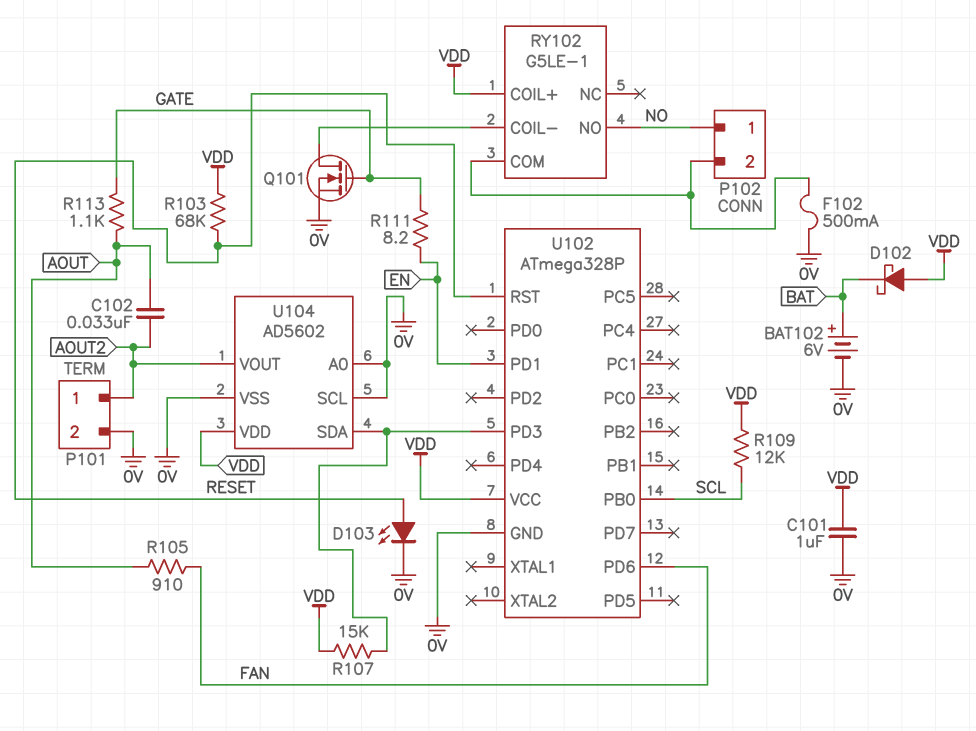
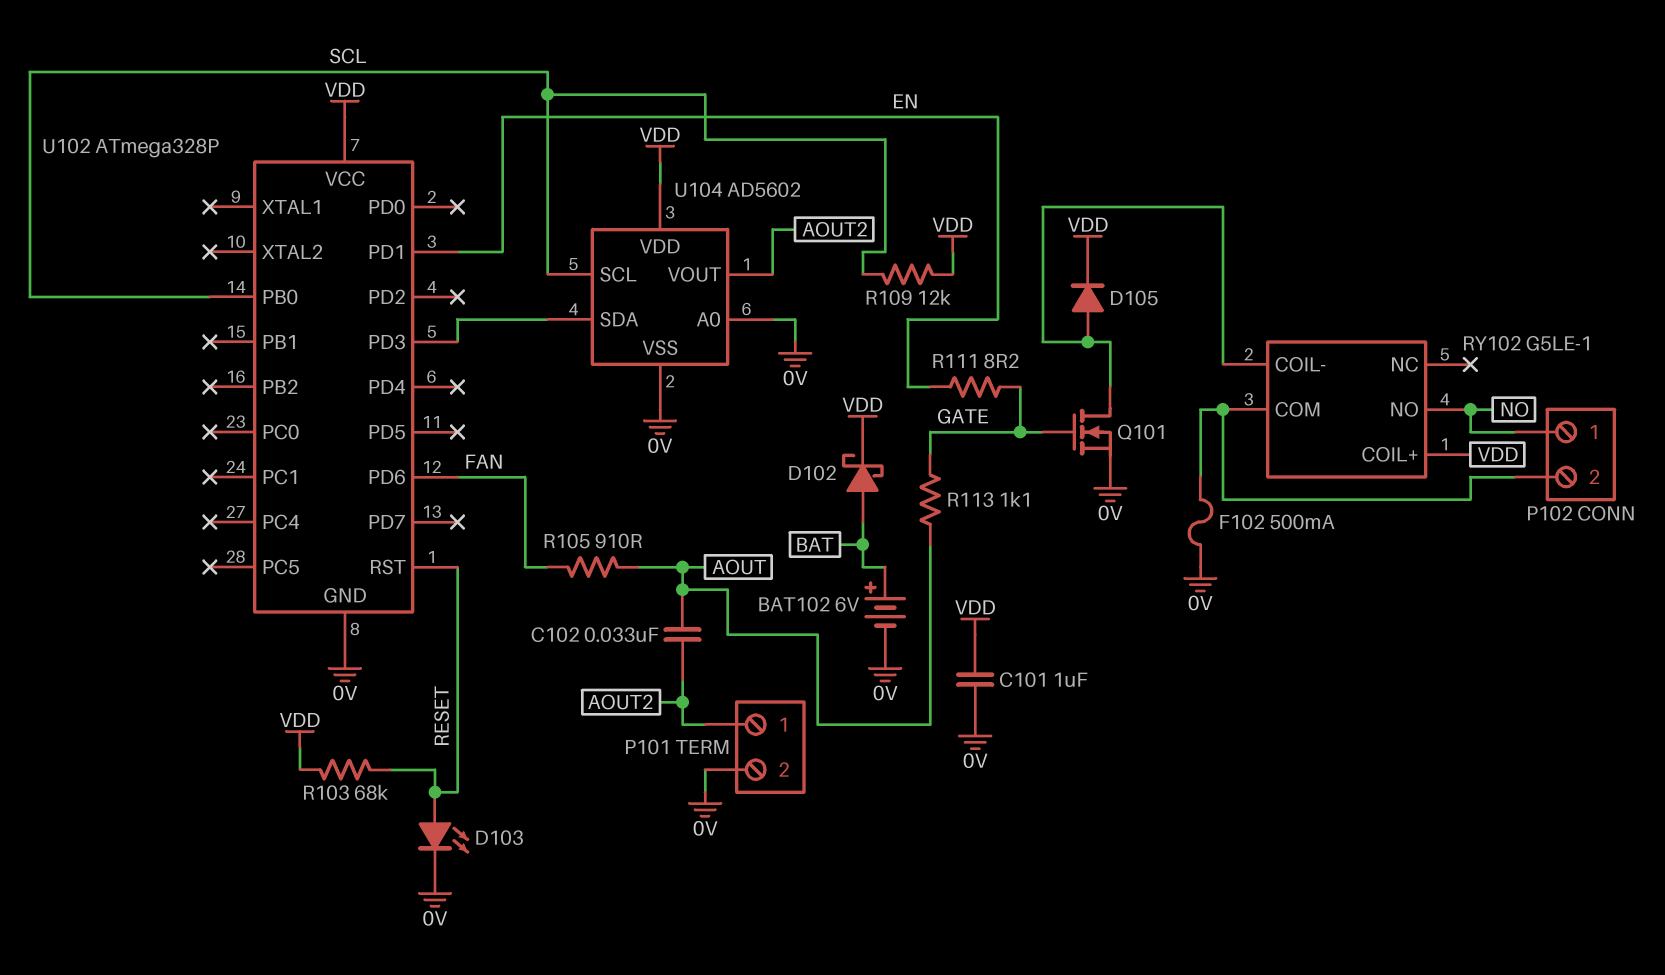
D102: schottky (A VDD, K BAT) -> schottky (A BAT, K VDD)
D105: none -> diode (A RY102/COIL-, K VDD)
R107: 15k (U102/PD3, VDD) -> none
U104 pin SCL: 0V -> SCL

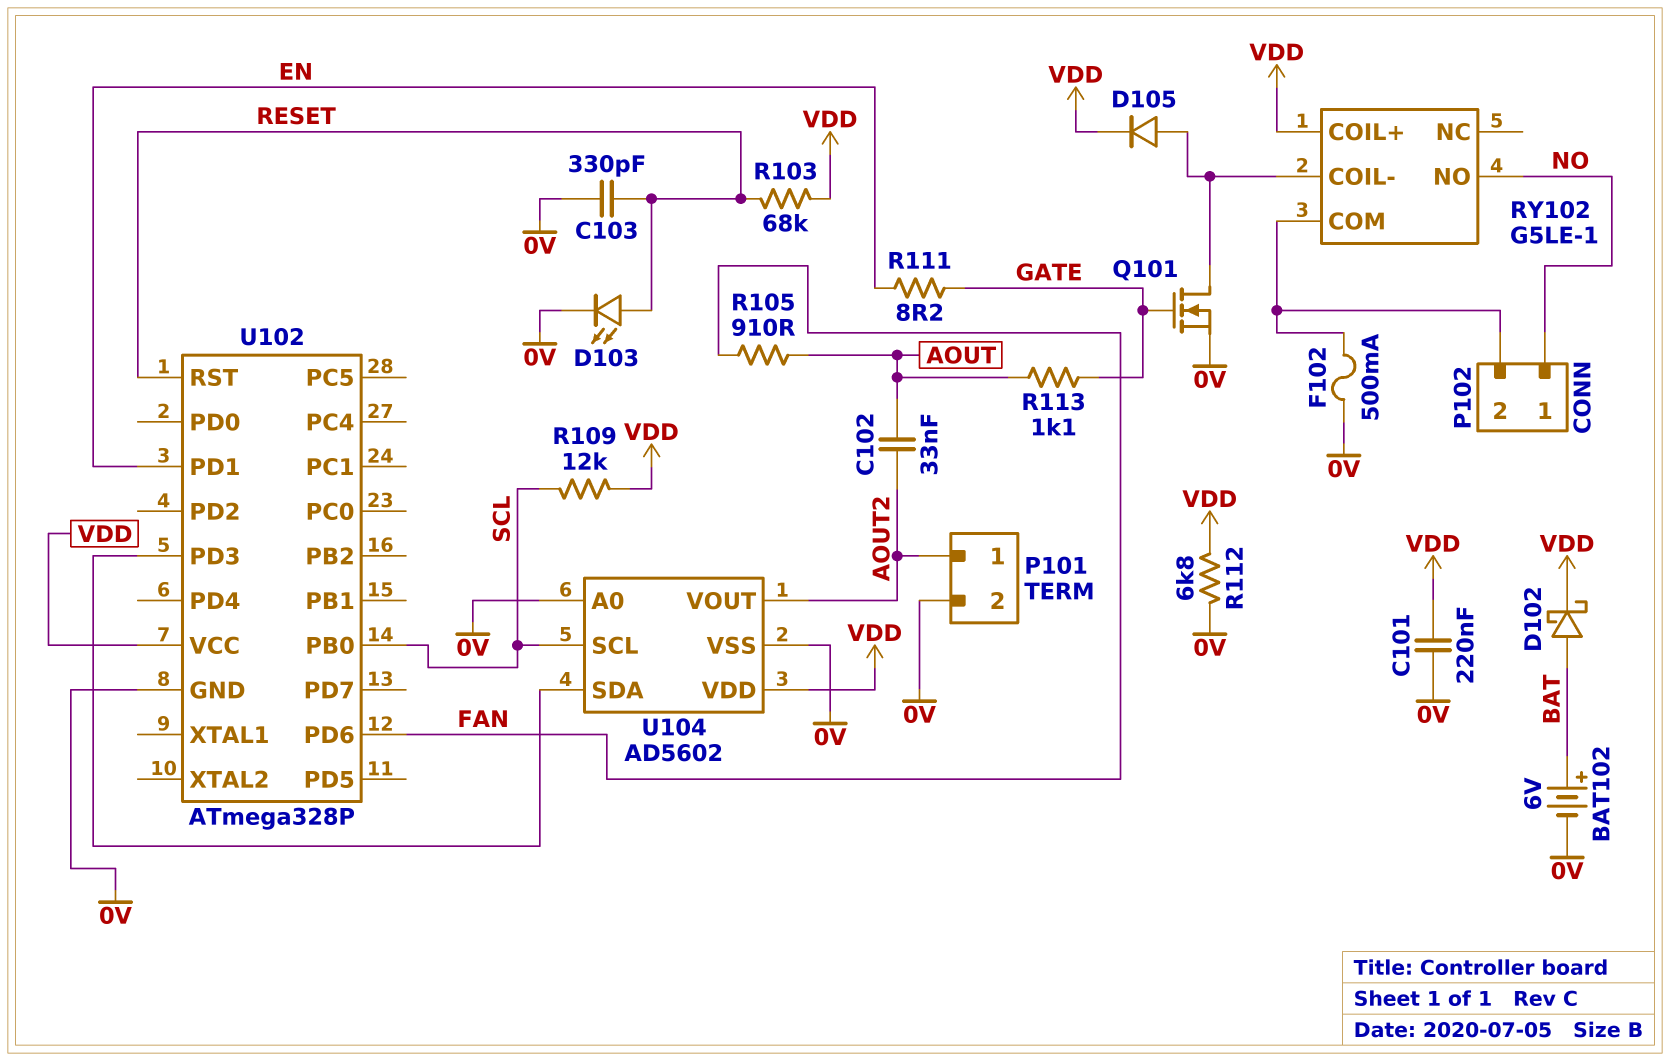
C101: 1uF (0V, VDD) -> 220nF (0V, VDD)
C103: none -> 330pF (0V, RESET)
R112: none -> 6.8k (0V, VDD)

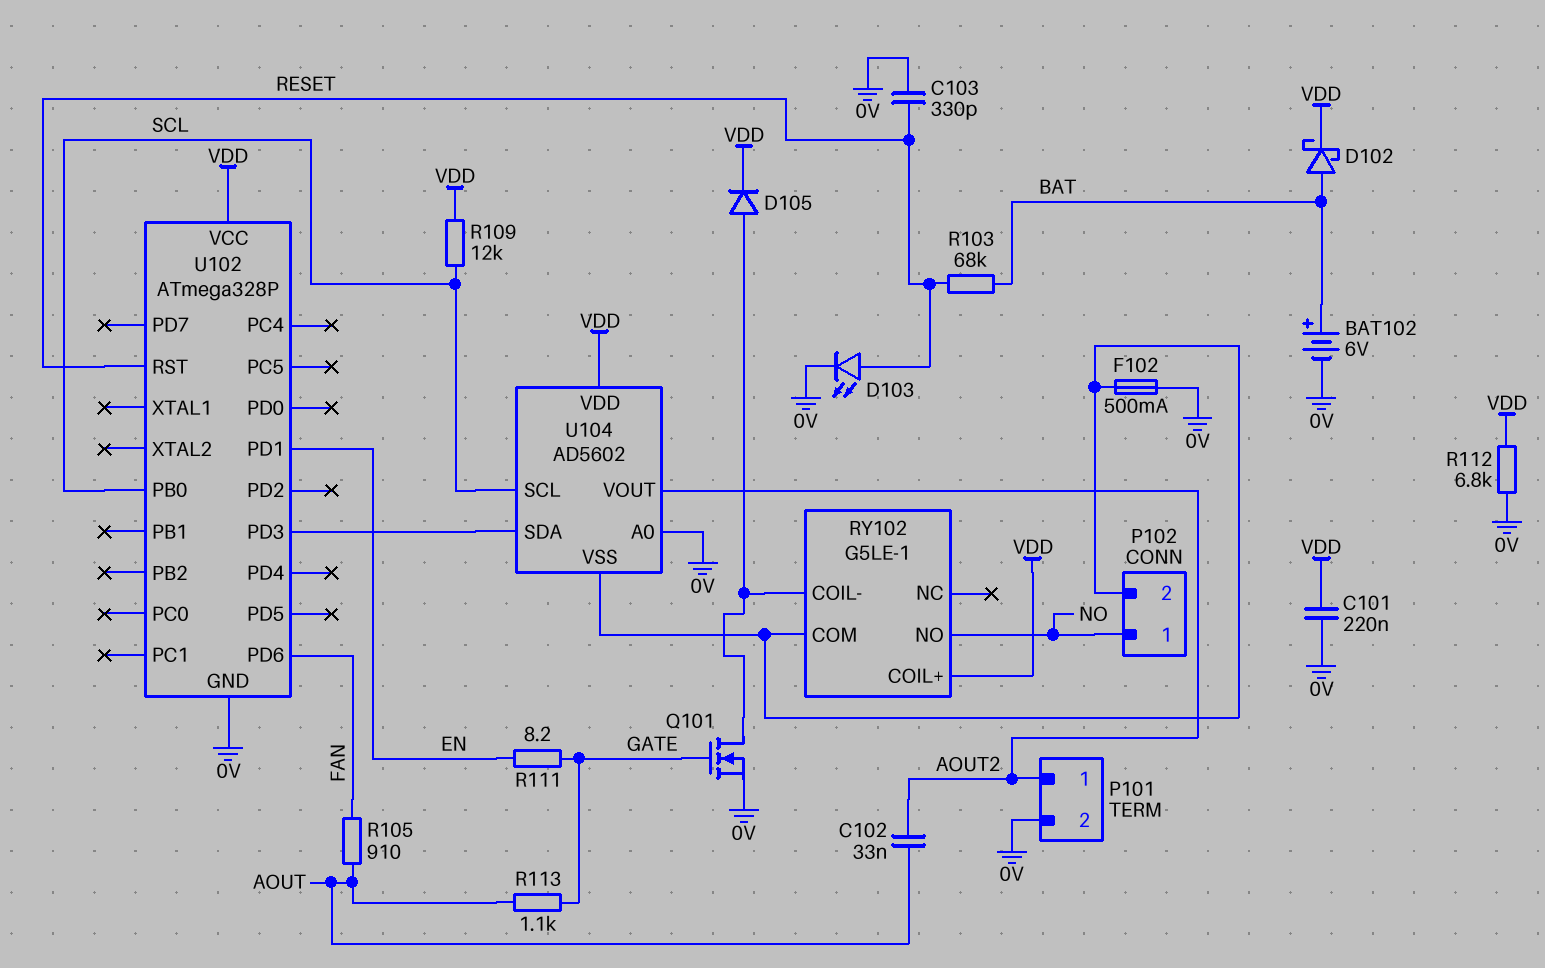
R103: 68k (RESET, VDD) -> 68k (BAT, RESET)
U104 pin VSS: 0V -> P102/2

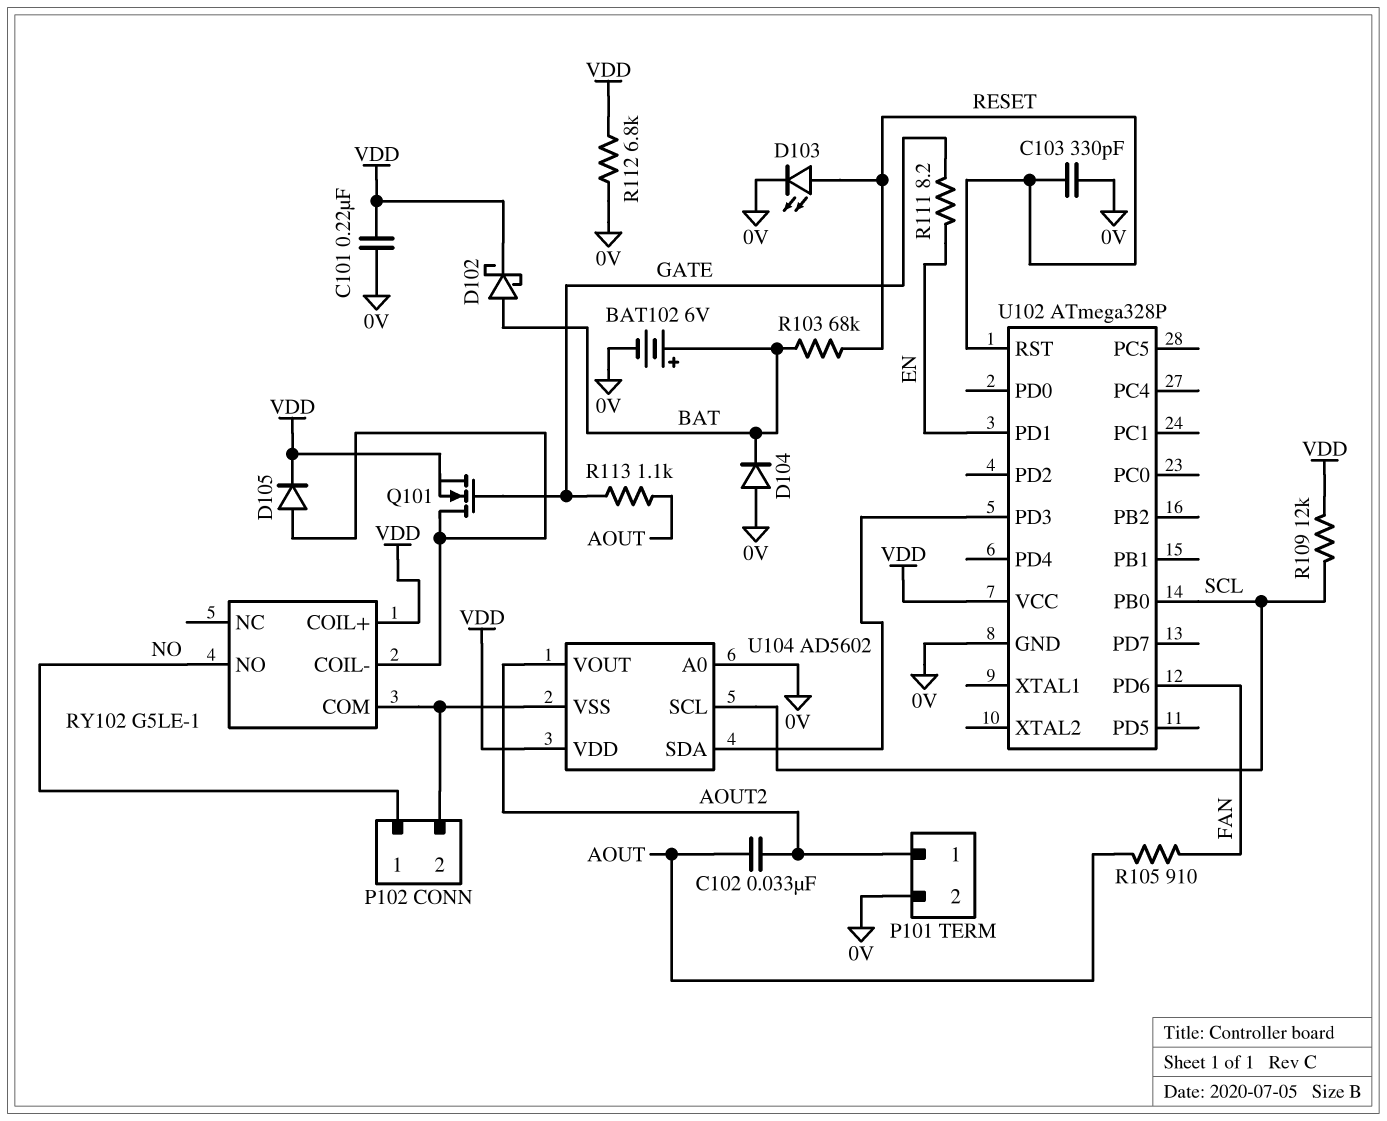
D104: none -> diode (A 0V, K BAT)
F102: 500mA (0V, P102/2) -> none
Q101: NMOS (G GATE, D RY102/COIL-, S 0V) -> NMOS (G GATE, D RY102/COIL-, S VDD)

